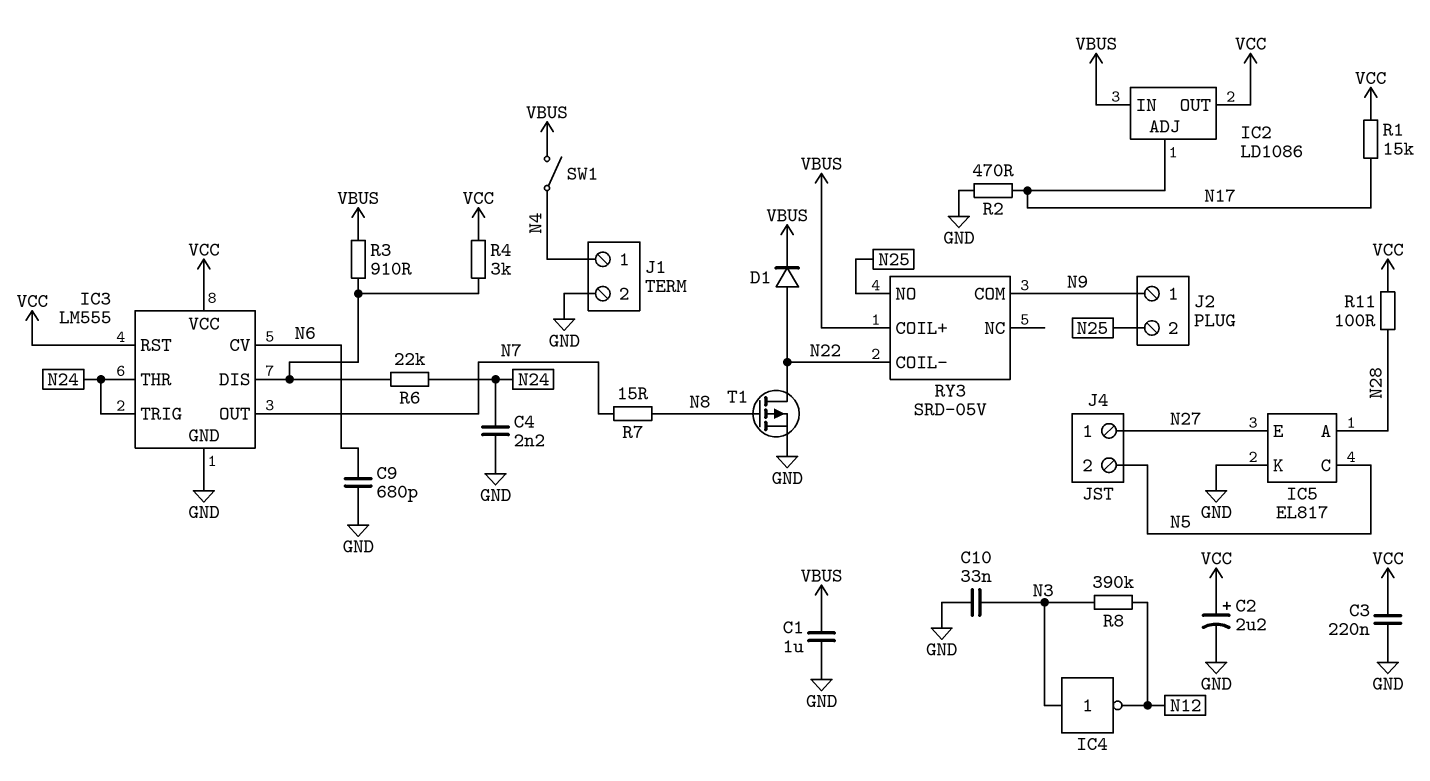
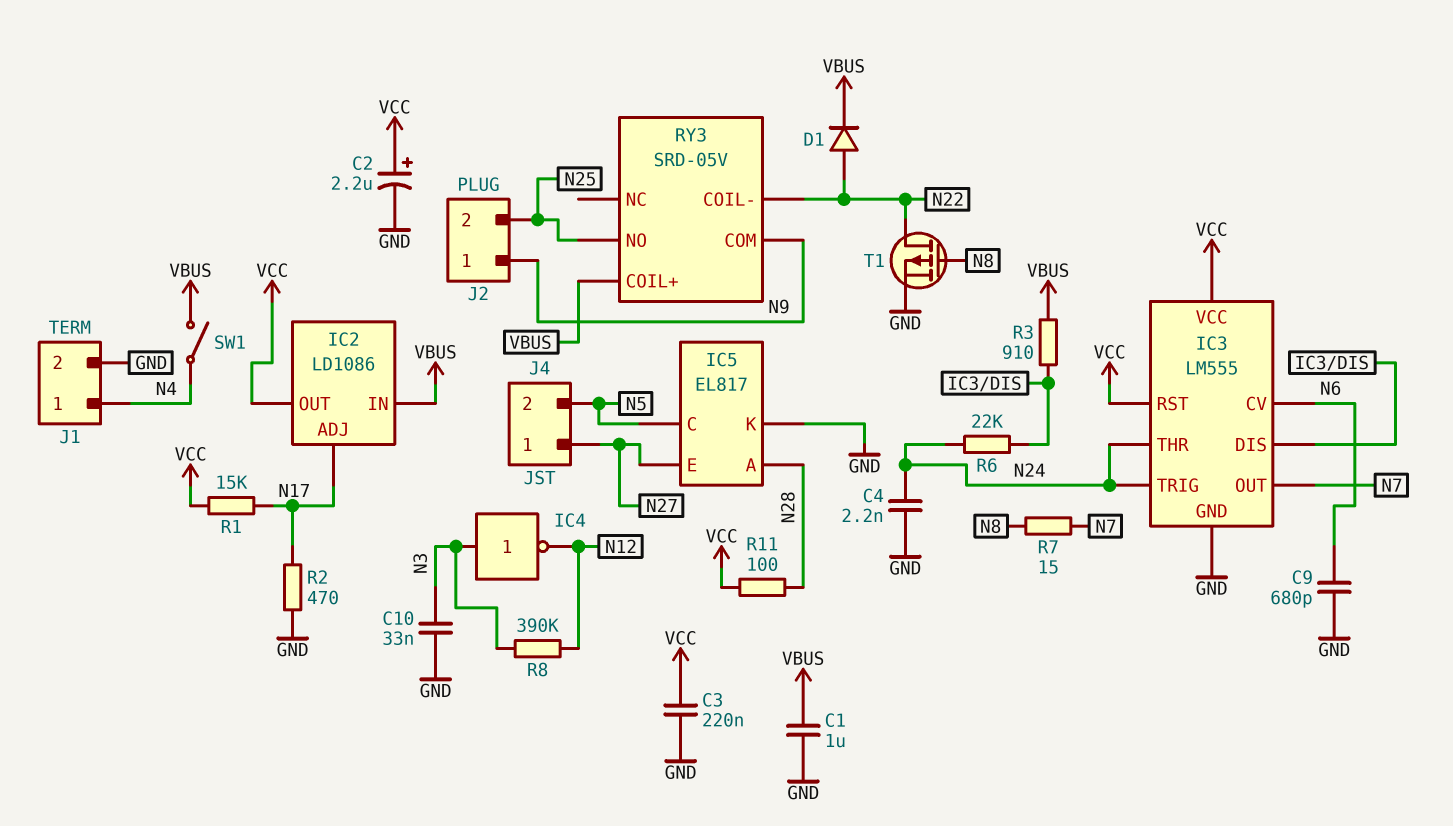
R4: 3k (IC3/DIS, VCC) -> none

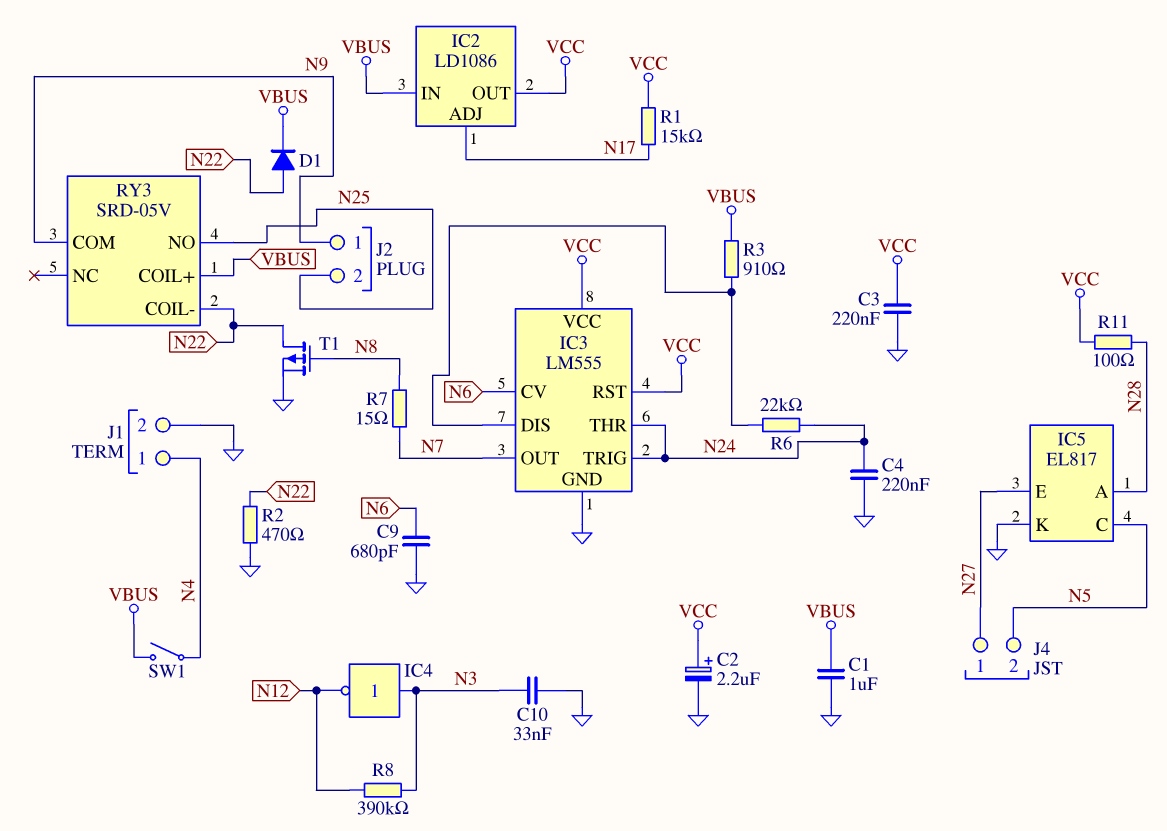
C4: 2.2nF (GND, N24) -> 220nF (GND, N24)
R2: 470 (GND, N17) -> 470 (GND, N22)

